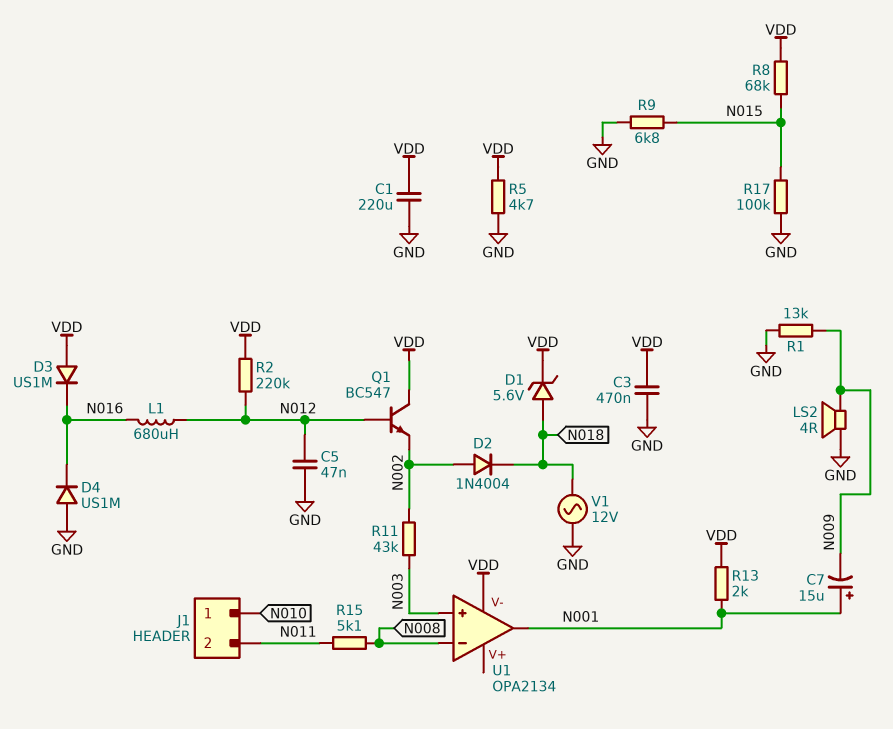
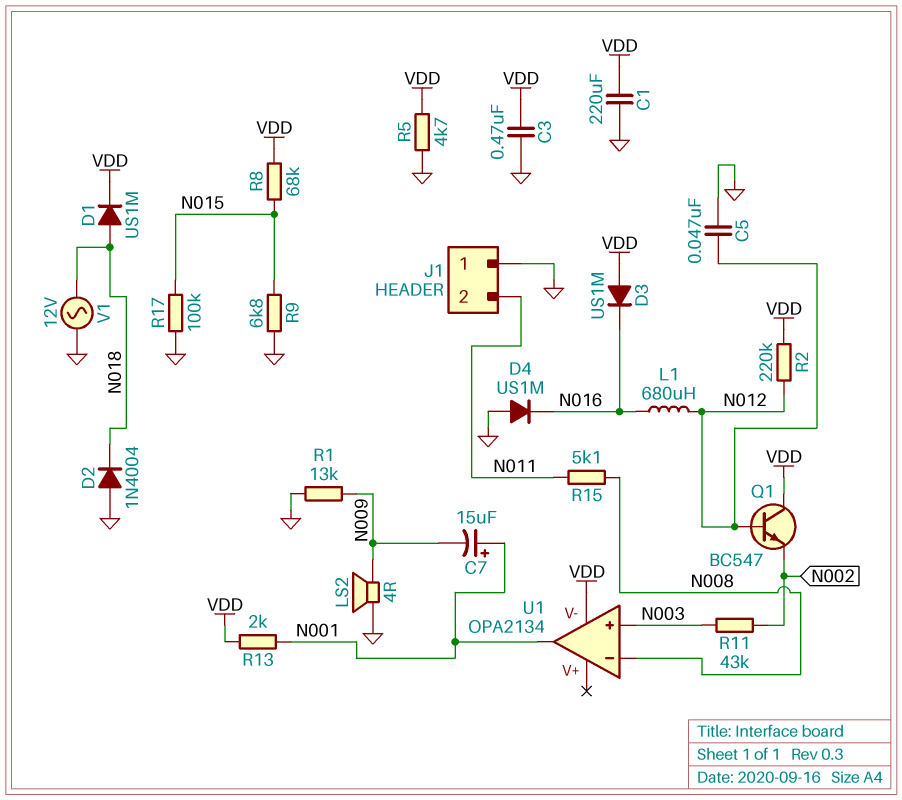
D1: zener 5.6V (A N018, K VDD) -> diode US1M (A N018, K VDD)
D2: diode 1N4004 (A N002, K N018) -> diode 1N4004 (A GND, K N018)
J1 pin 1: N010 -> GND

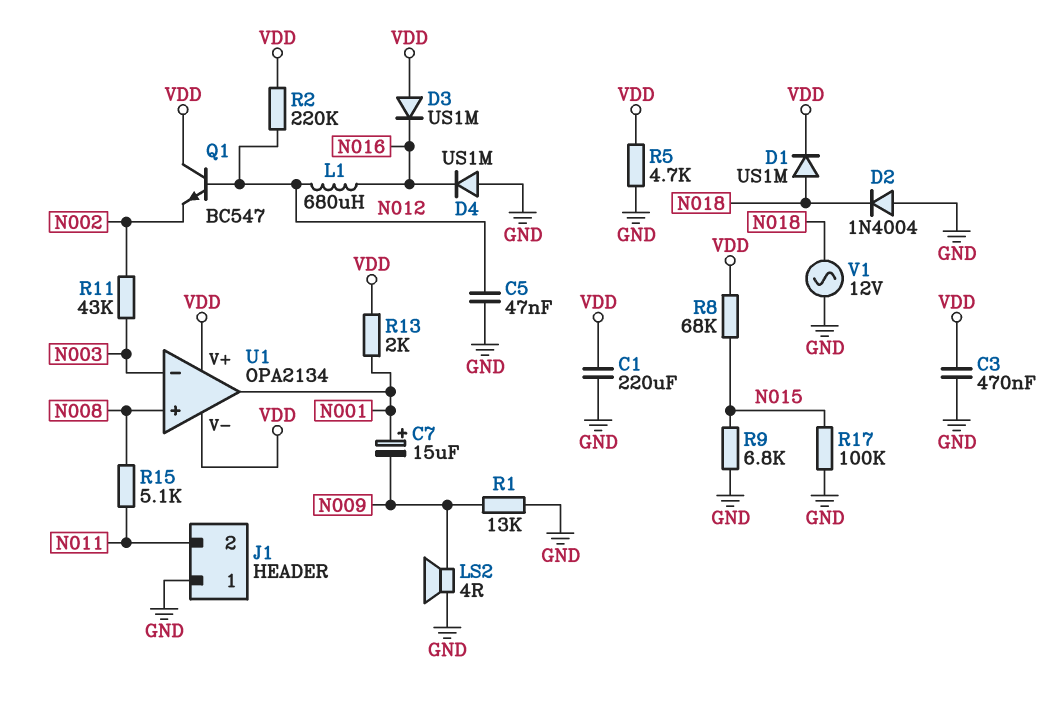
U1 pin V+: none -> VDD
U1 pin in+: N003 -> N008
U1 pin in-: N008 -> N003

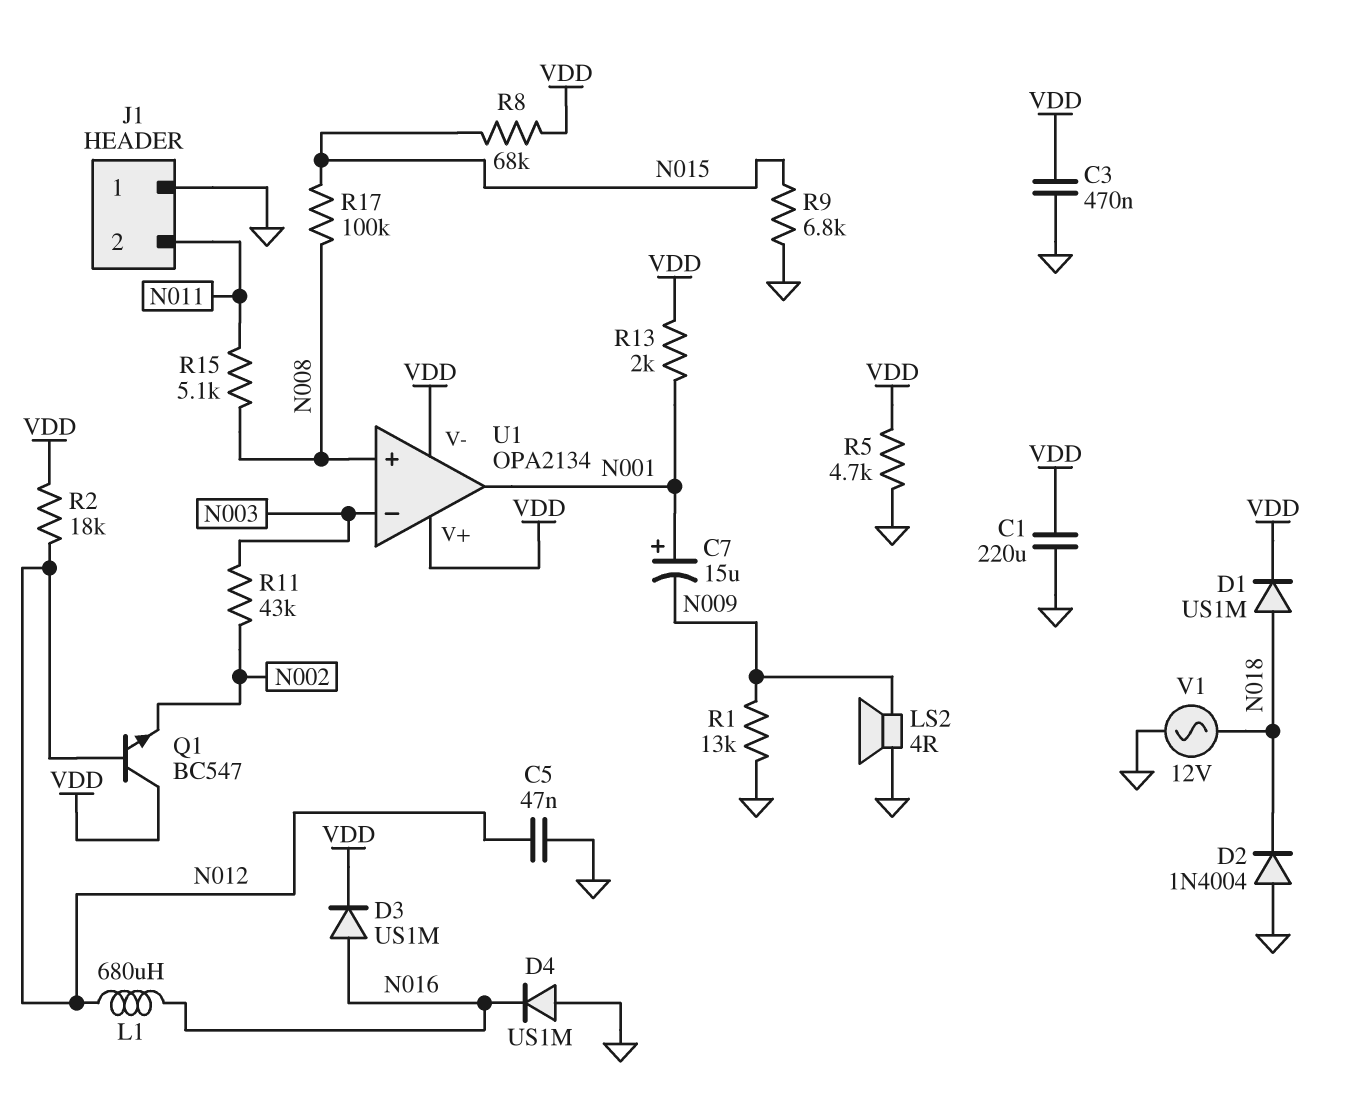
D3: diode US1M (A VDD, K N016) -> diode US1M (A N016, K VDD)
R2: 220k (N012, VDD) -> 18k (N012, VDD)
R17: 100k (GND, N015) -> 100k (N008, N015)

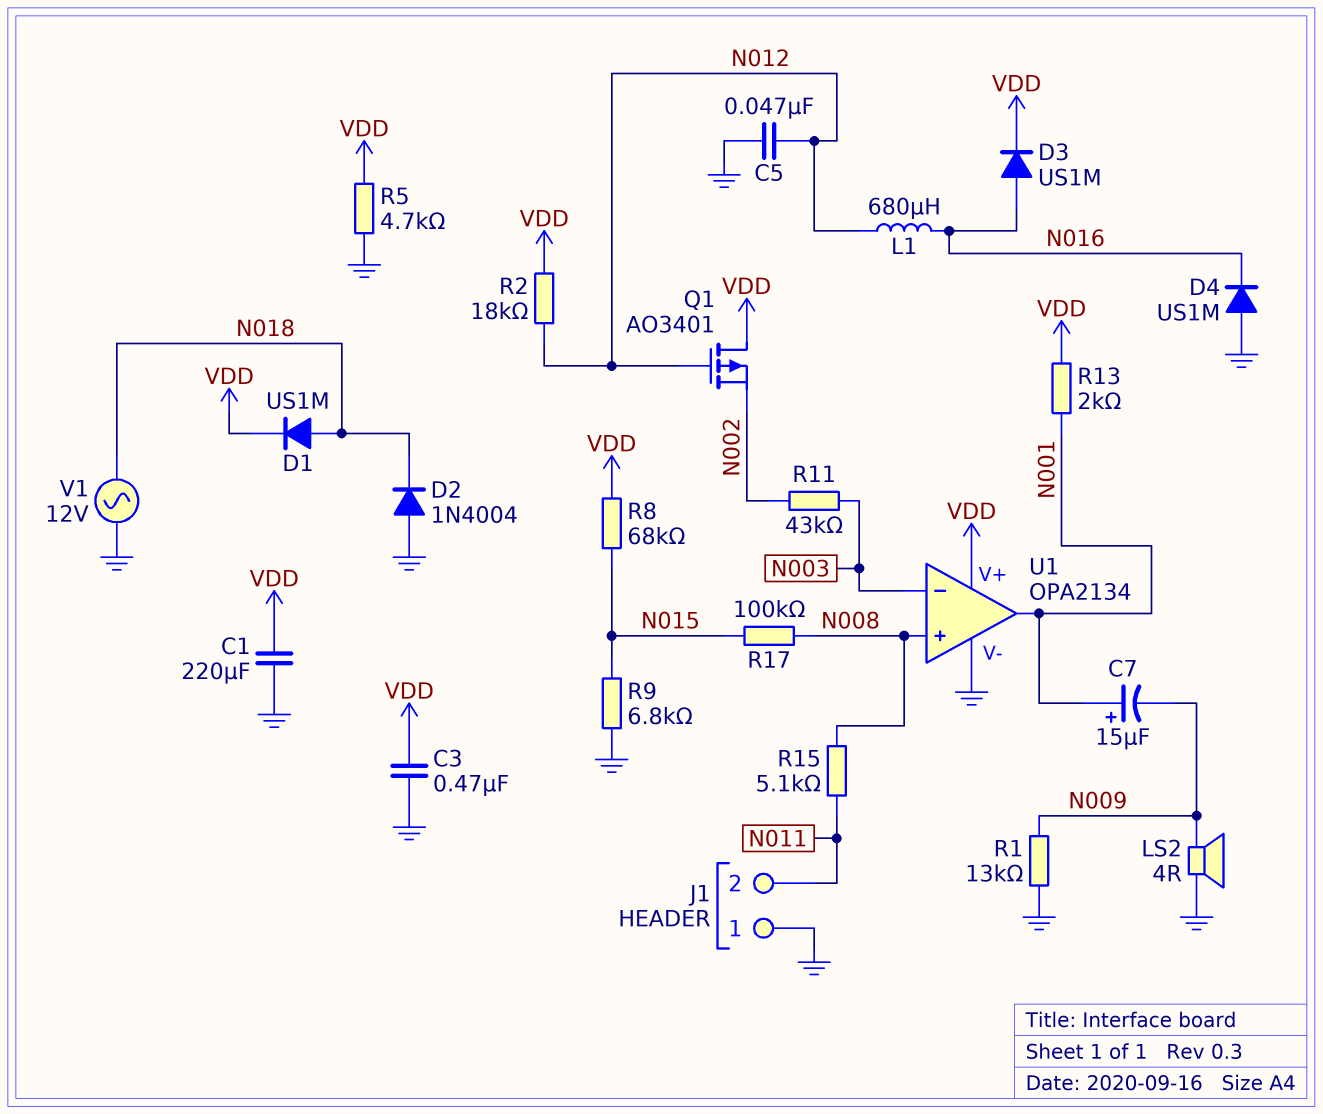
Q1: NPN BC547 (B N012, C VDD, E N002) -> PMOS AO3401 (G N012, D VDD, S N002)
U1 pin V-: VDD -> GND

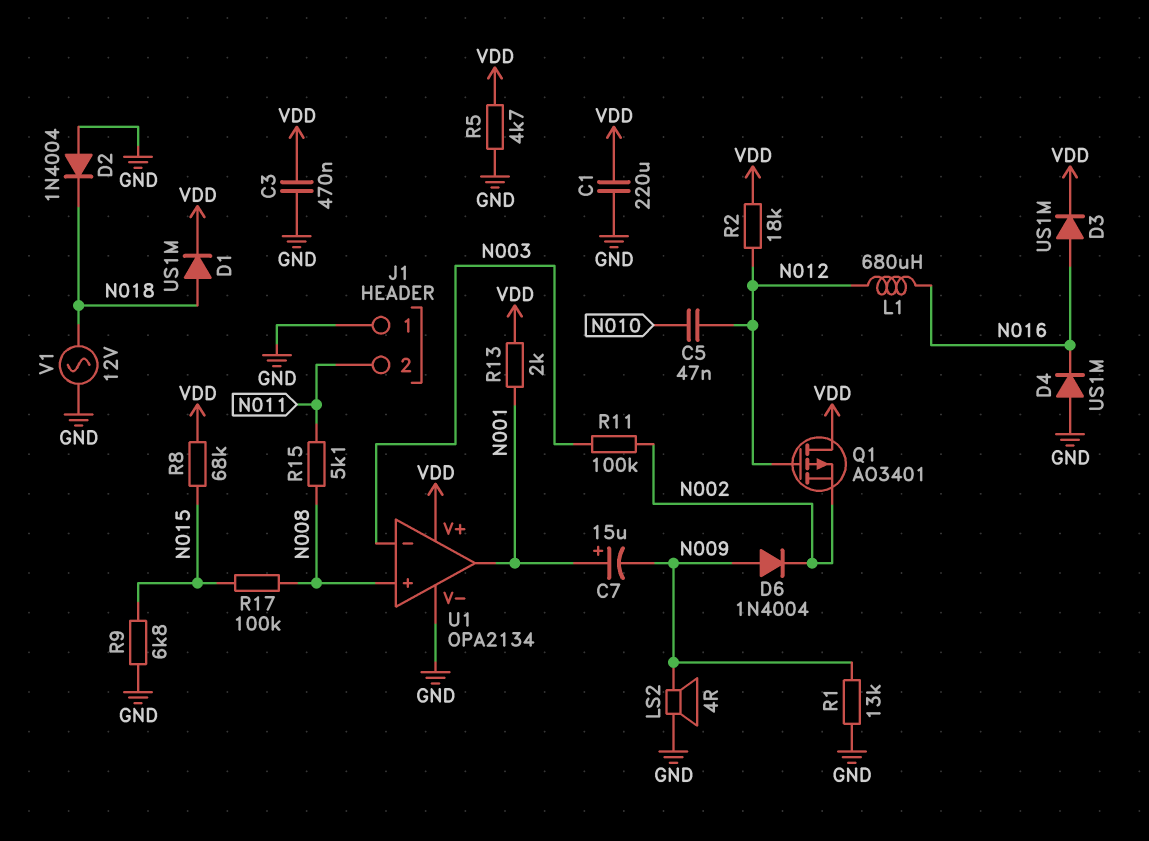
C5: 47nF (GND, N012) -> 47nF (N010, N012)
D6: none -> diode 1N4004 (A N009, K N002)
R11: 43k (N002, N003) -> 100k (N002, N003)

